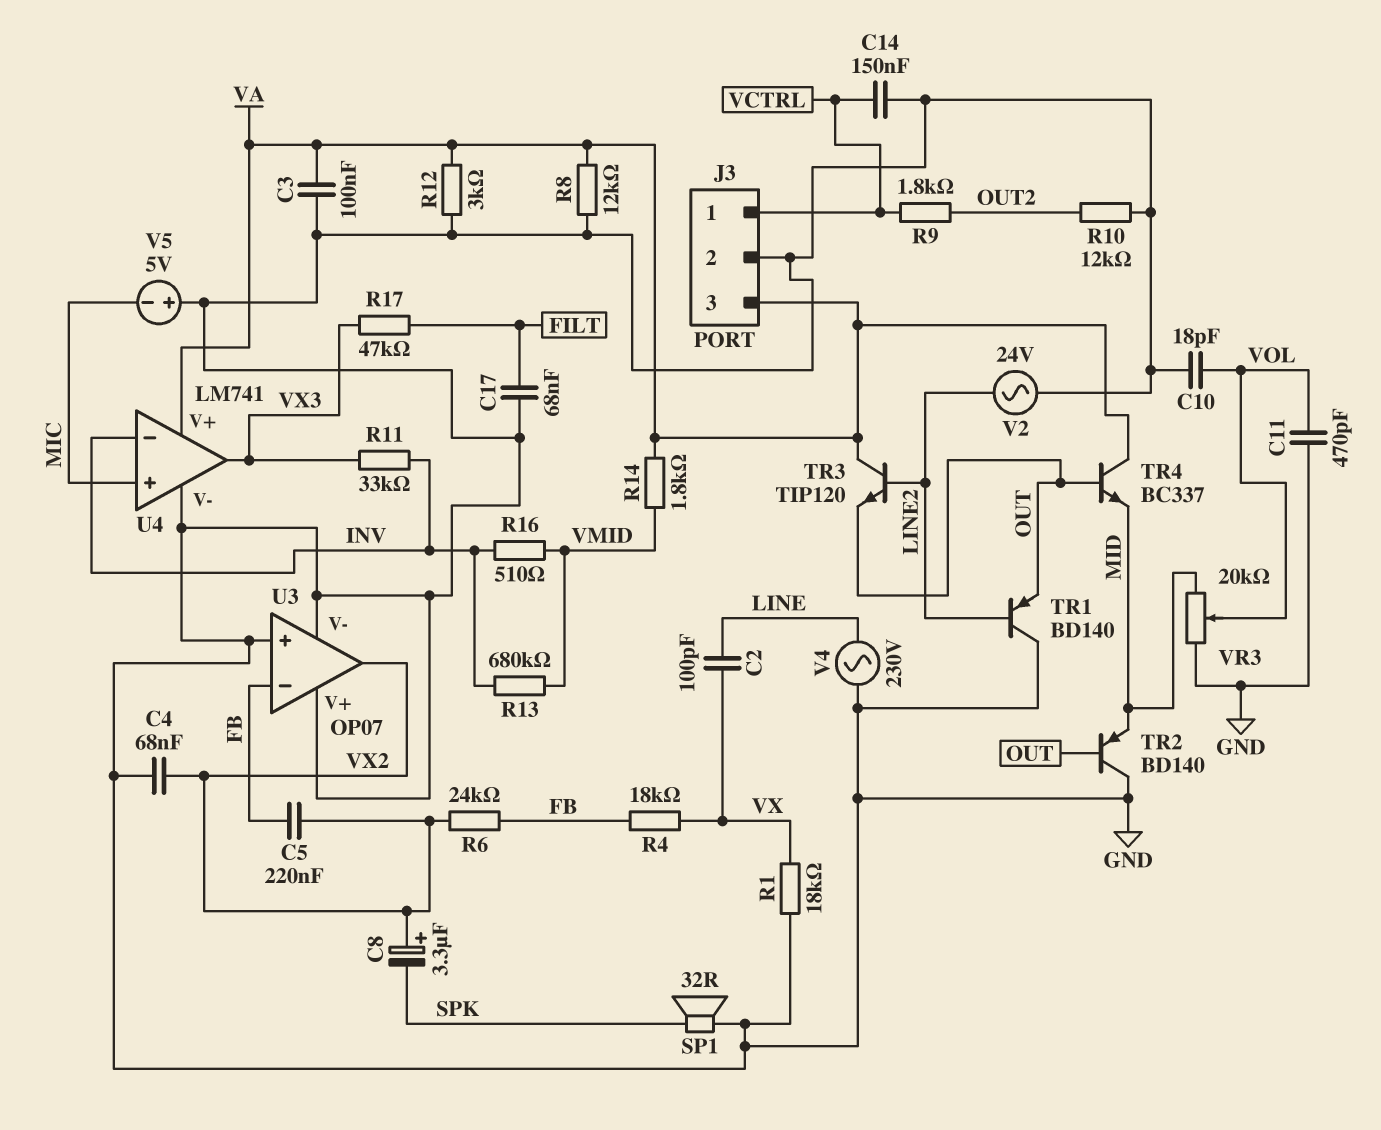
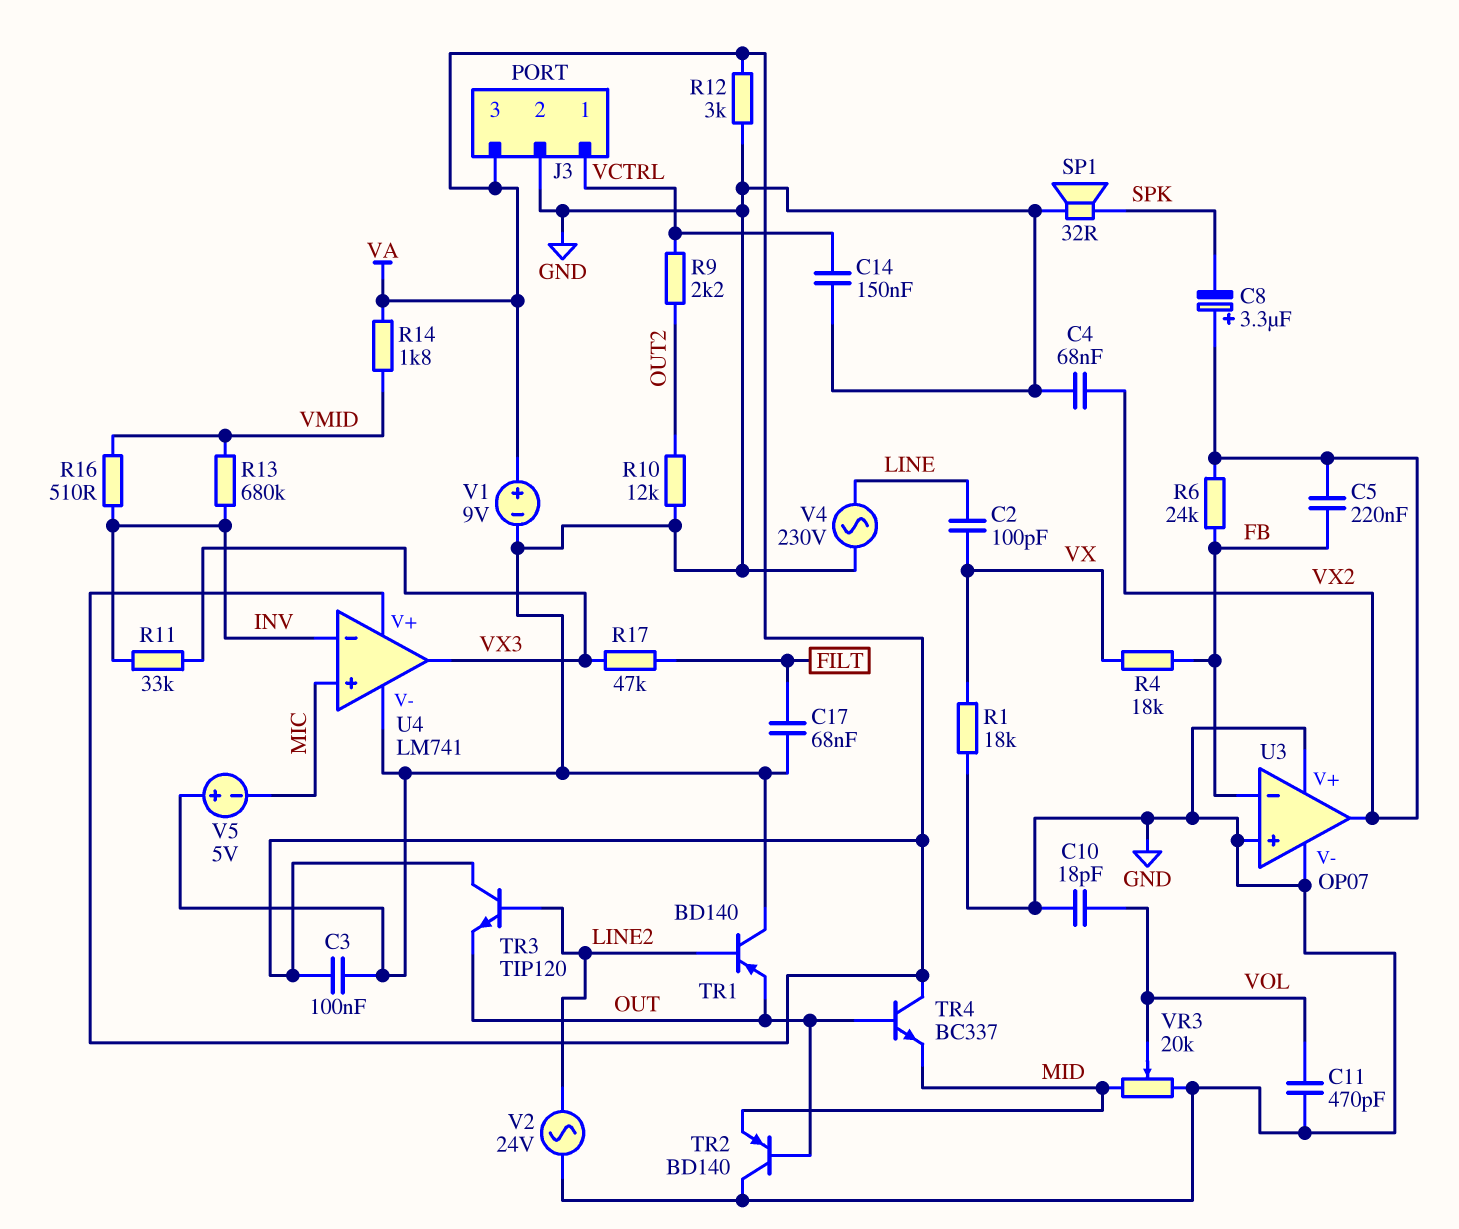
R8: 12k (GND, VA) -> none
R9: 1.8k (OUT2, VCTRL) -> 2.2k (OUT2, VCTRL)
V1: none -> 9V (plus VA, minus GND)

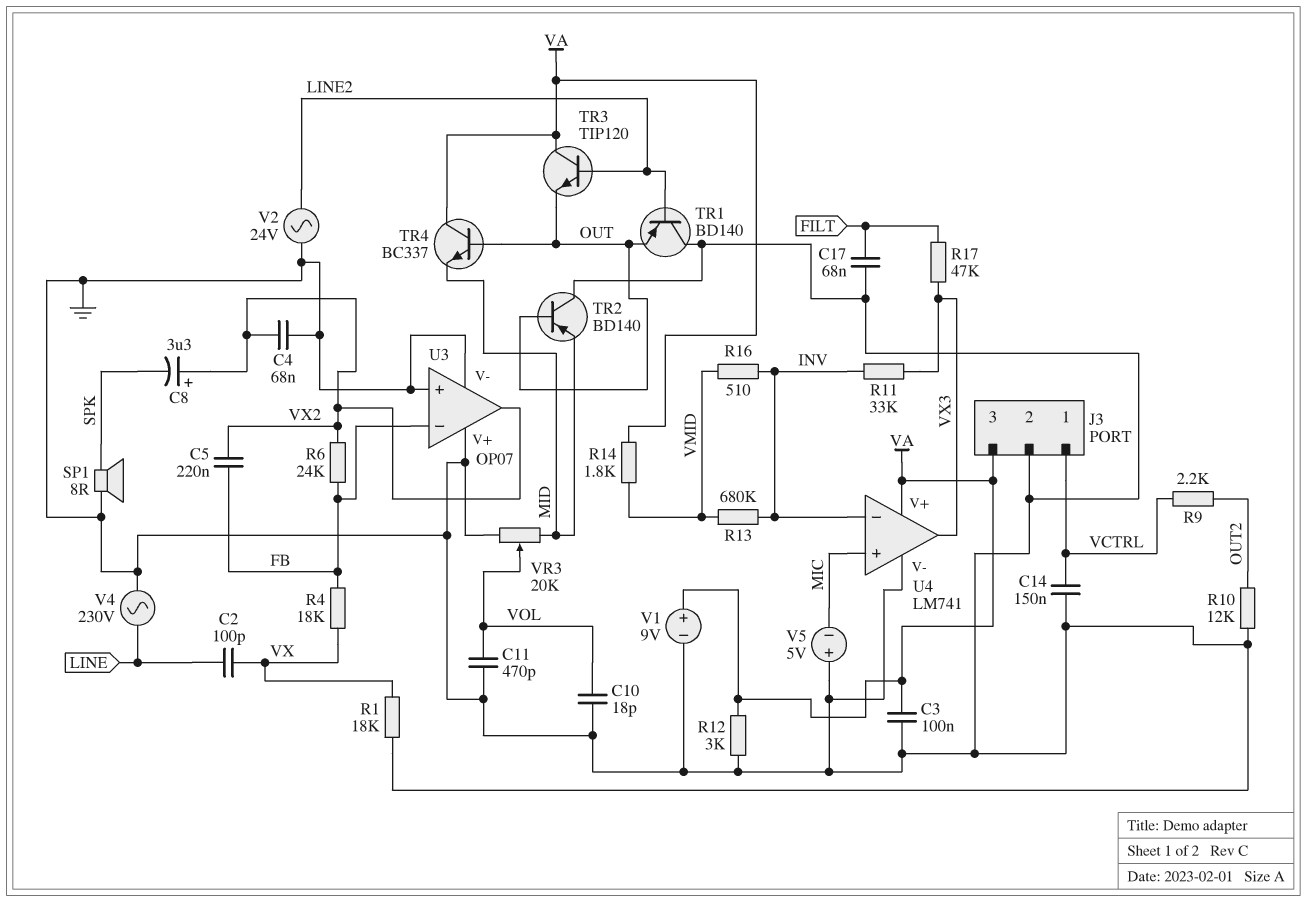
SP1: speaker 32R (GND, SPK) -> speaker 8R (GND, SPK)

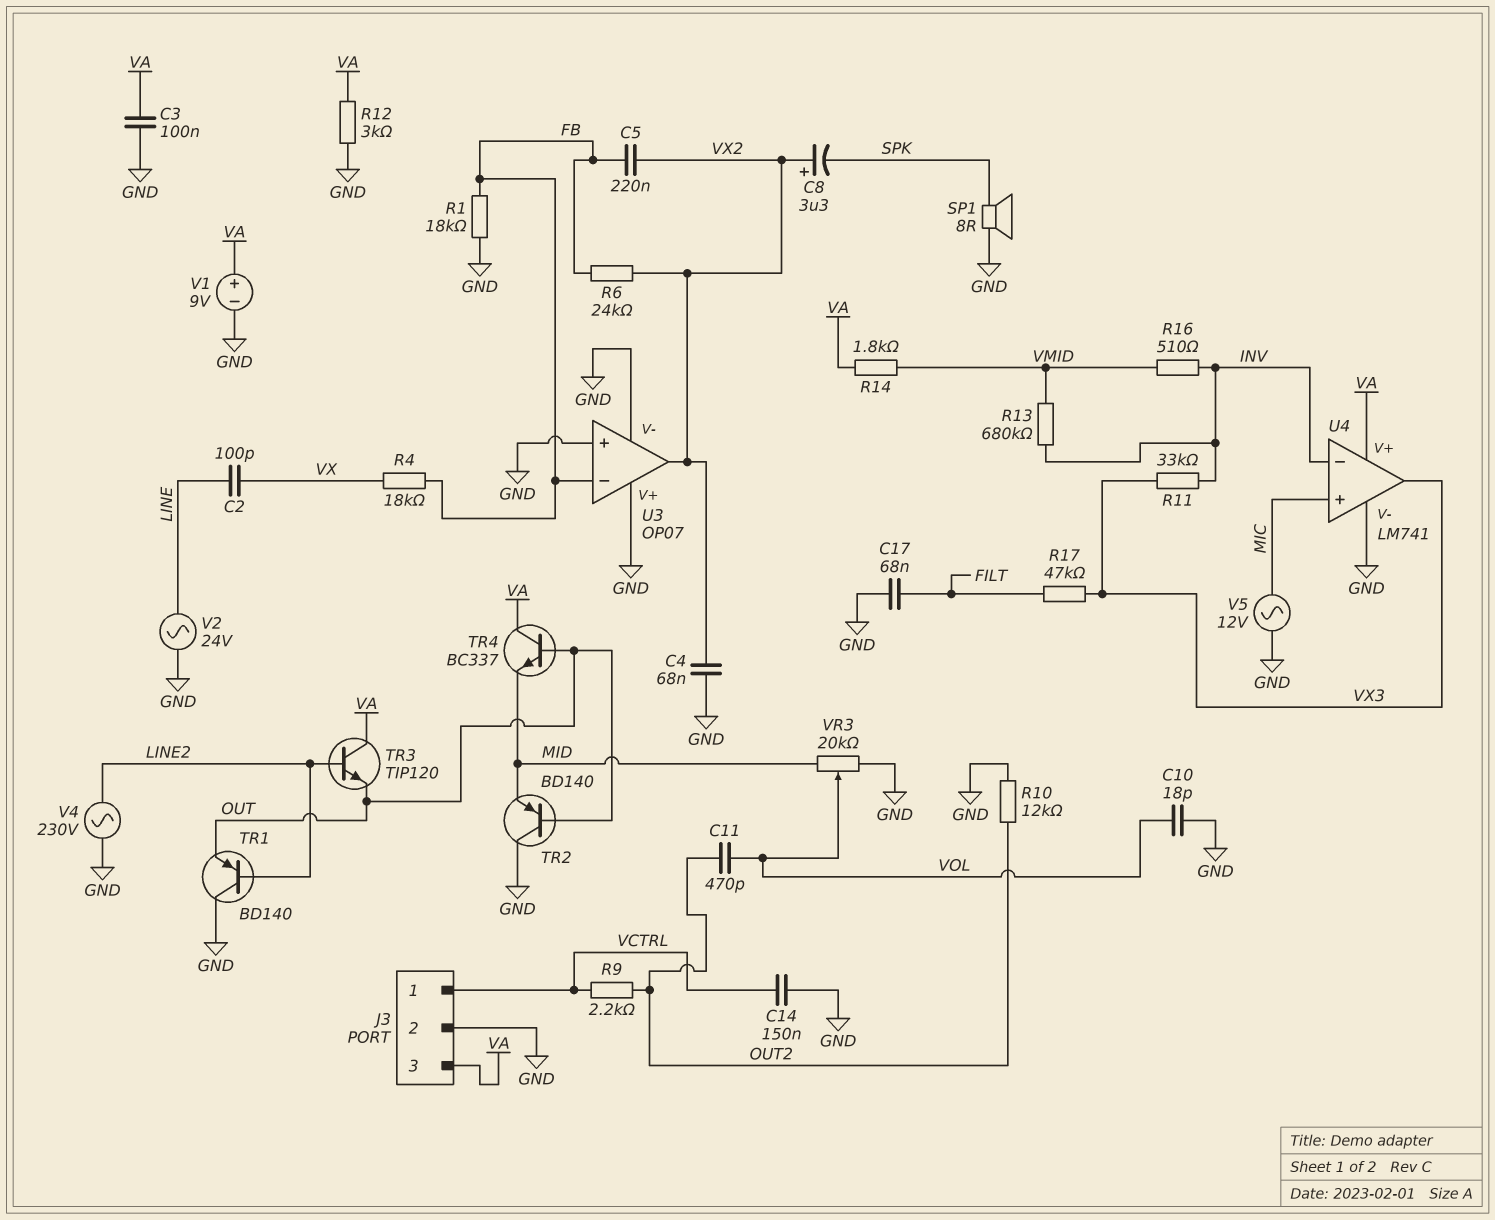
C11: 470pF (GND, VOL) -> 470pF (OUT2, VOL)
R1: 18k (GND, VX) -> 18k (FB, GND)
V2: AC 24V (GND, LINE2) -> AC 24V (GND, LINE)
V4: AC 230V (GND, LINE) -> AC 230V (GND, LINE2)
V5: 5V (plus GND, minus MIC) -> AC 12V (GND, MIC)

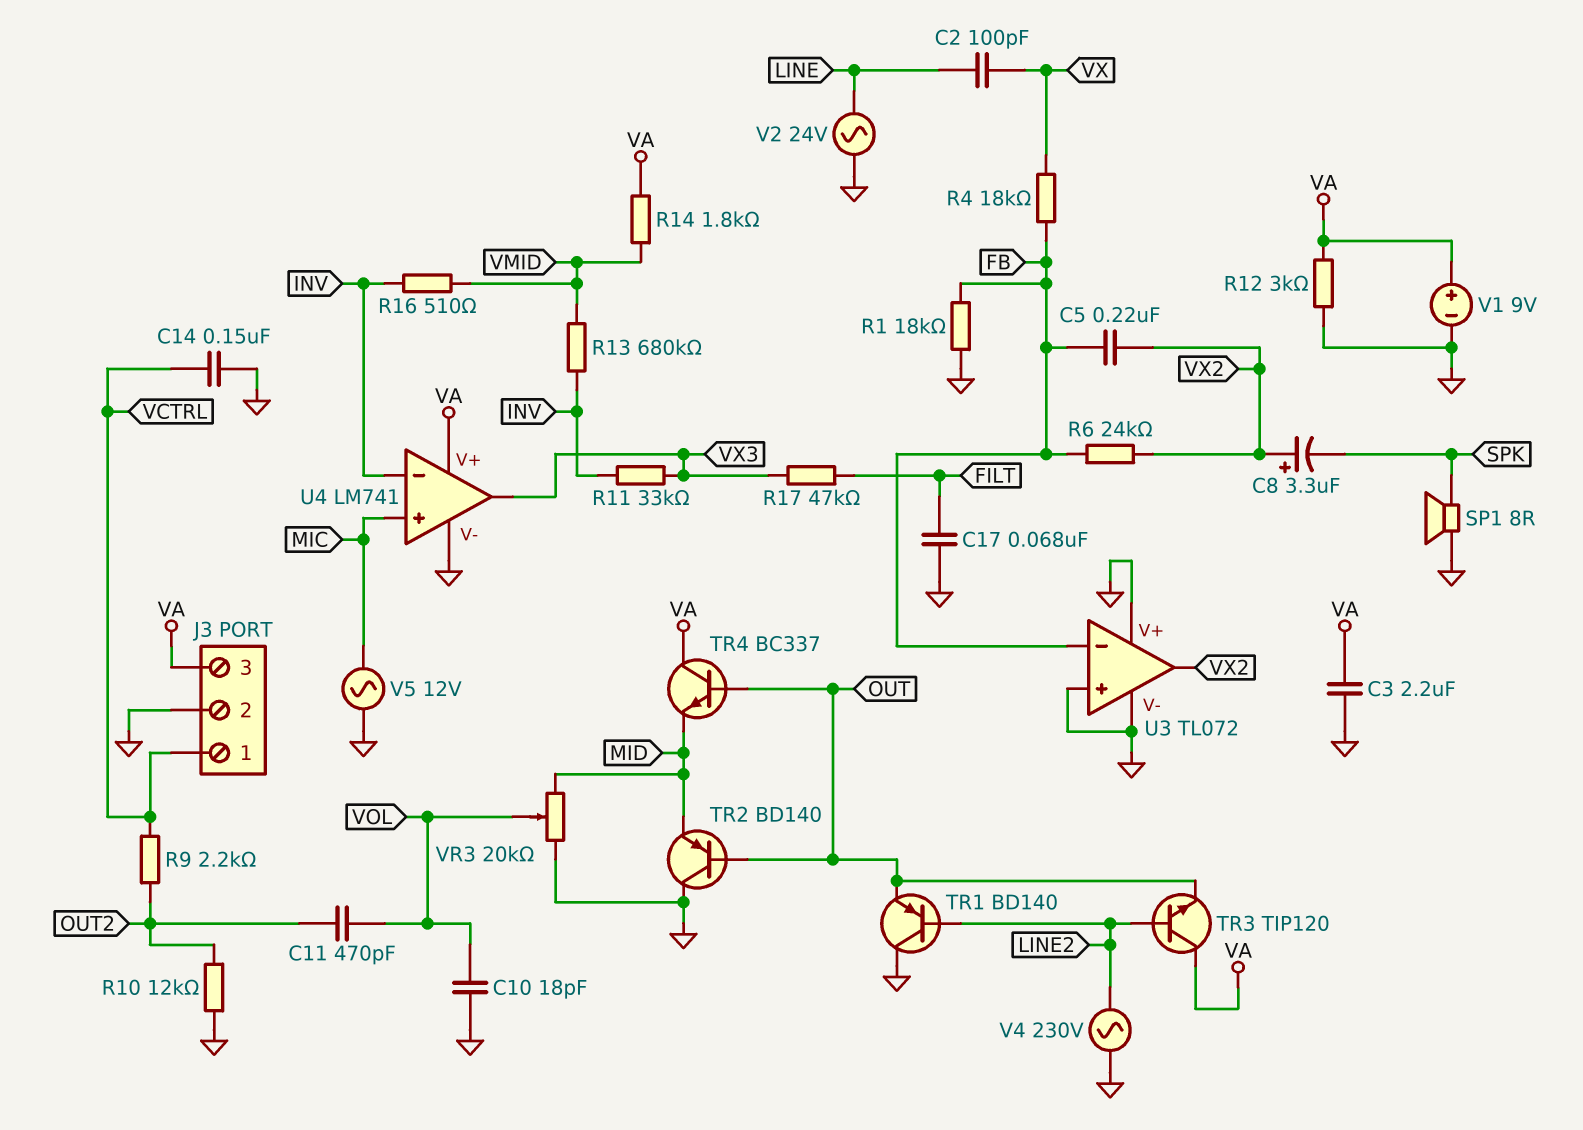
C3: 100nF (GND, VA) -> 2.2uF (GND, VA)
C4: 68nF (GND, VX2) -> none
U3: OP07 -> TL072

